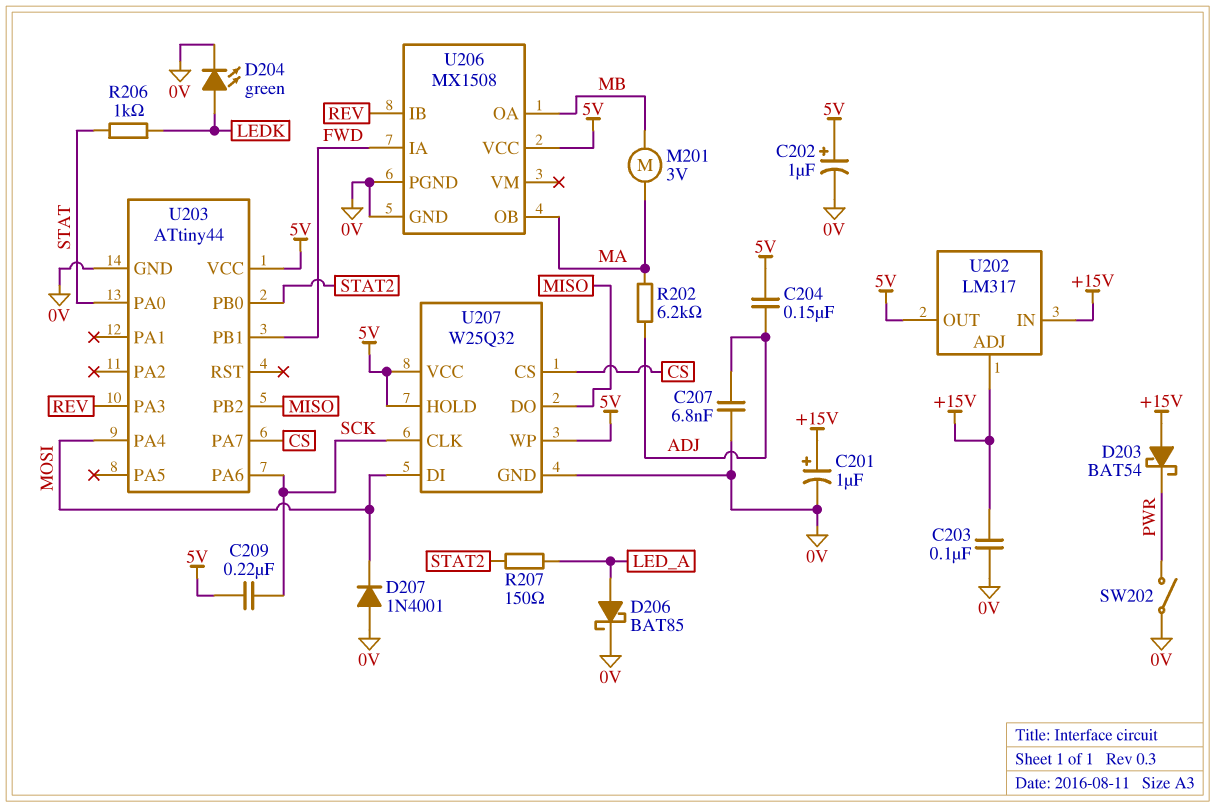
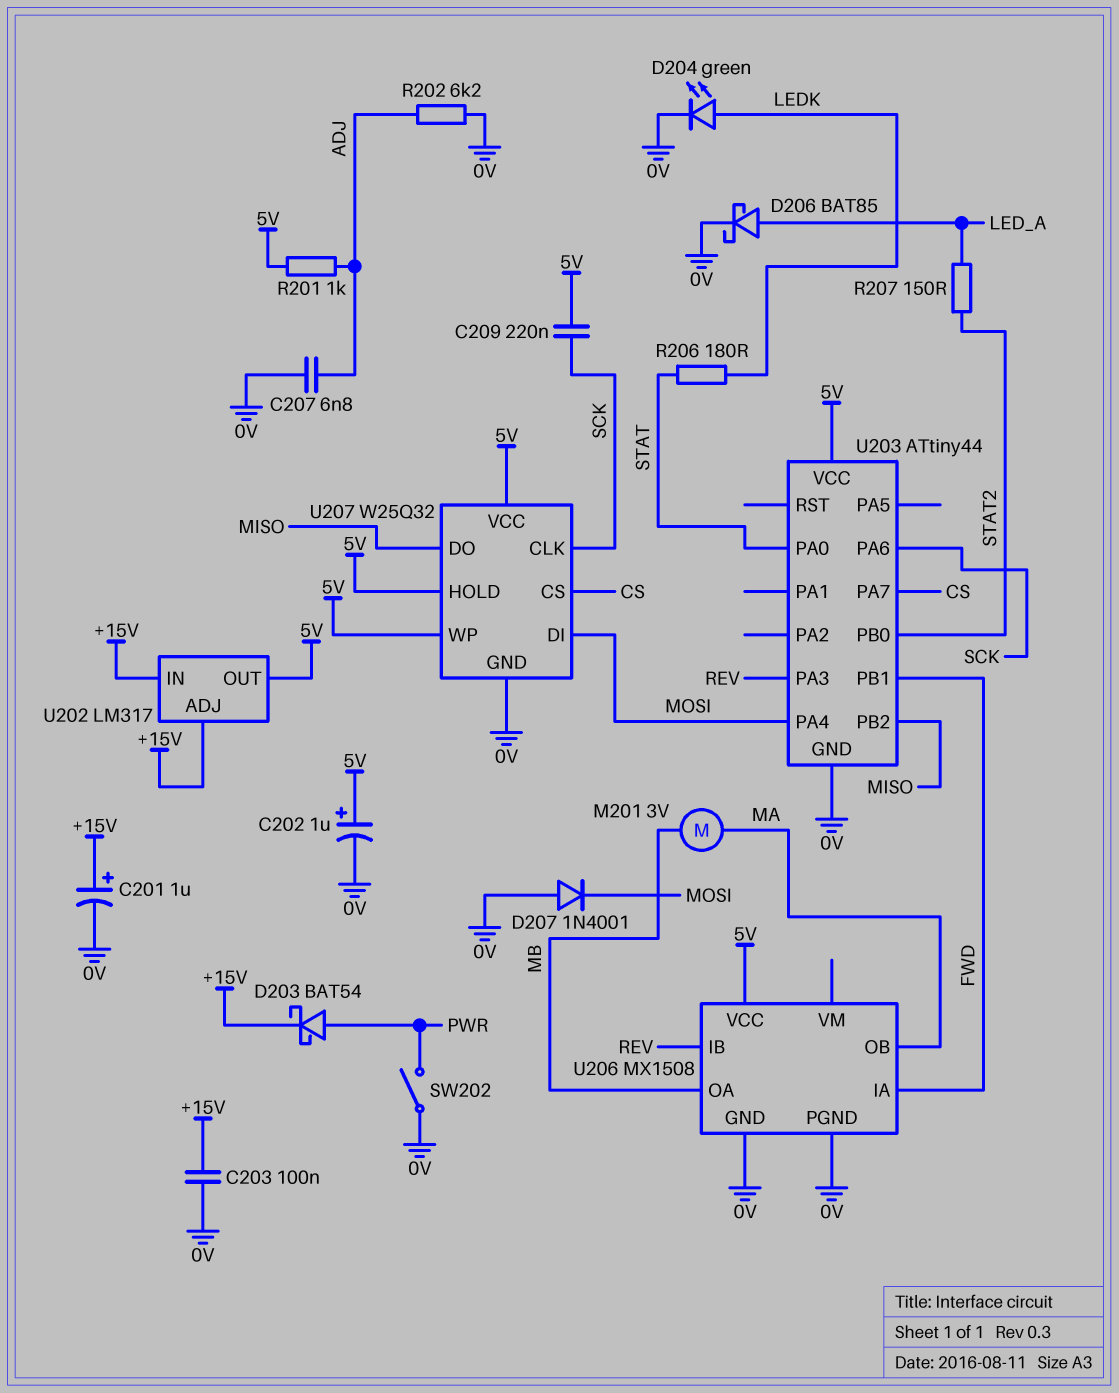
C204: 150nF (5V, ADJ) -> none
D203: schottky BAT54 (A +15V, K PWR) -> schottky BAT54 (A PWR, K +15V)
R201: none -> 1k (5V, ADJ)
R202: 6.2k (ADJ, MA) -> 6.2k (0V, ADJ)
R206: 1k (LEDK, STAT) -> 180 (LEDK, STAT)

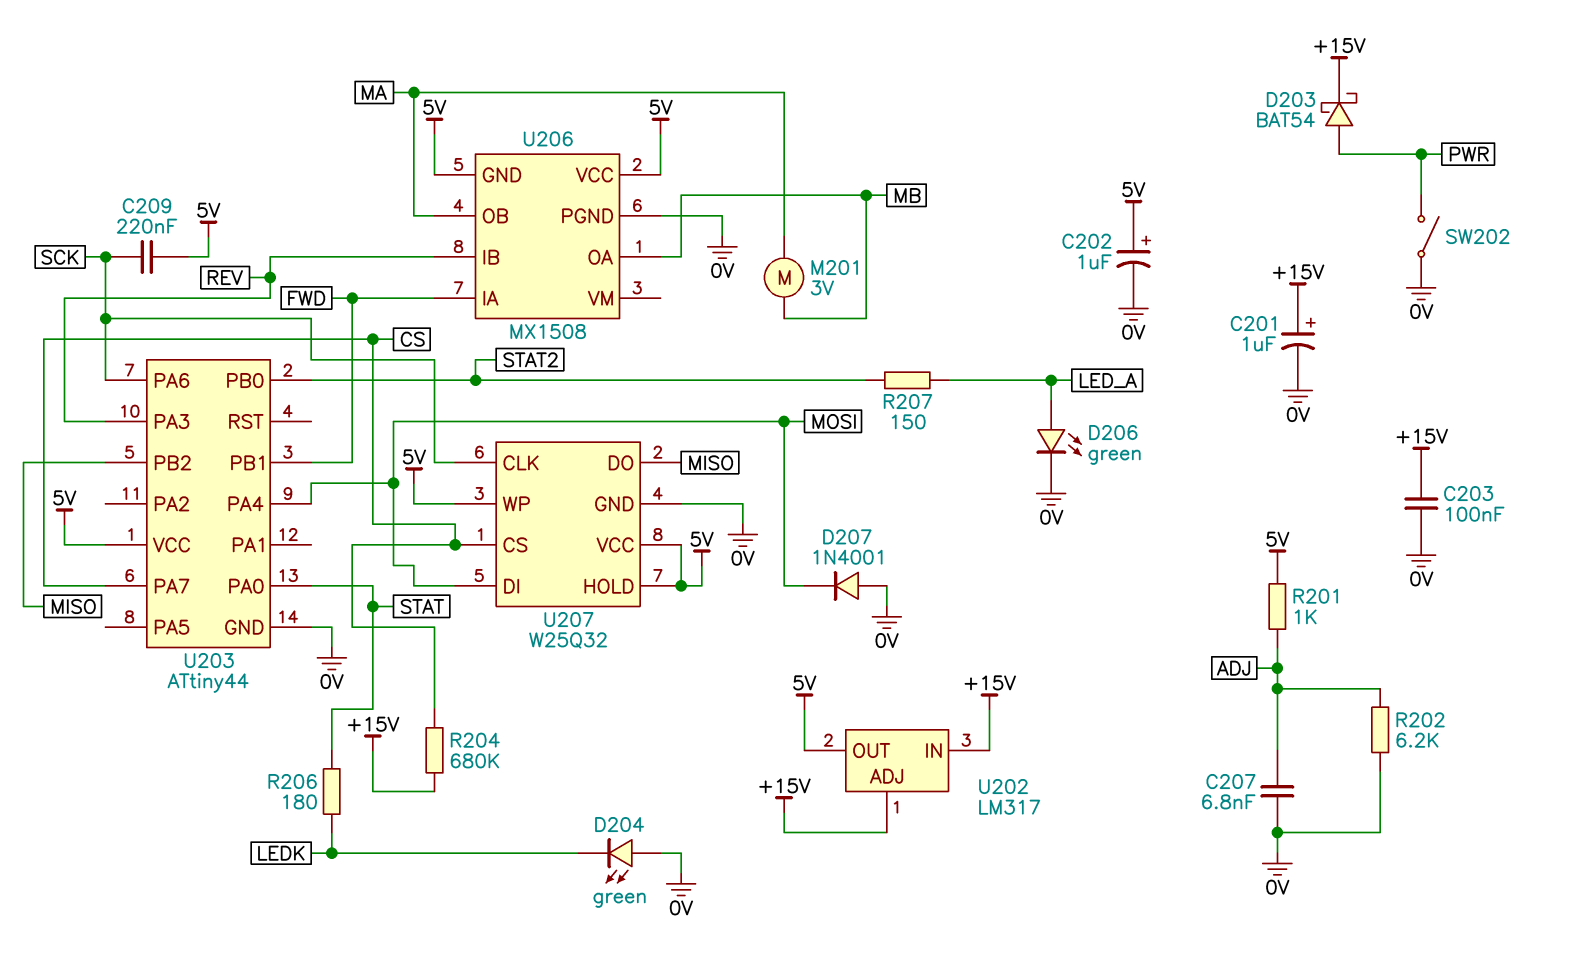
D204: LED green (A LEDK, K 0V) -> LED green (A 0V, K LEDK)
D206: schottky BAT85 (A LED_A, K 0V) -> LED green (A LED_A, K 0V)
R204: none -> 680k (+15V, CS)
U206 pin GND: 0V -> 5V

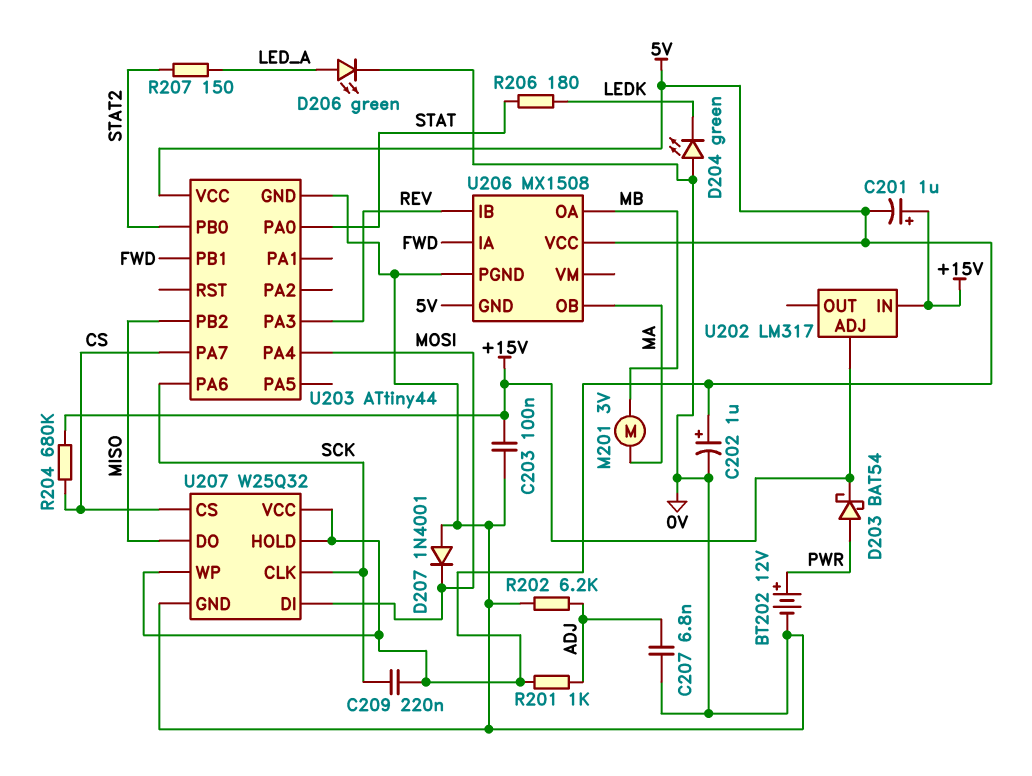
BT202: none -> 12V (plus PWR, minus 0V)
C201: 1uF (plus +15V, minus 0V) -> 1uF (plus +15V, minus 5V)
SW202: switch (0V, PWR) -> none
U202 pin OUT: 5V -> none

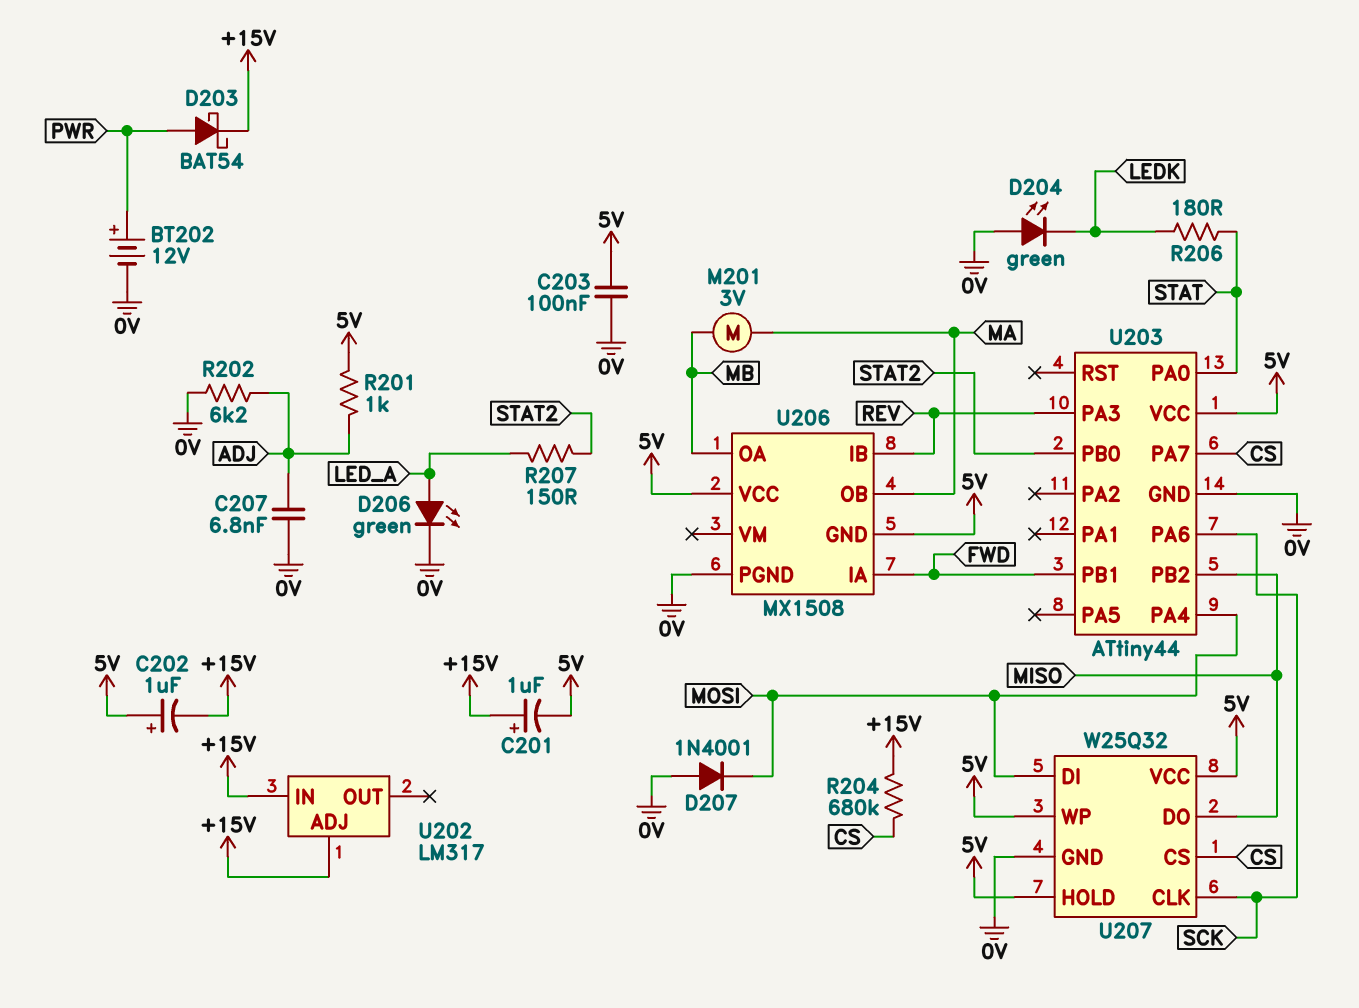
C202: 1uF (plus 5V, minus 0V) -> 1uF (plus 5V, minus +15V)
C203: 100nF (+15V, 0V) -> 100nF (0V, 5V)
C209: 220nF (5V, SCK) -> none

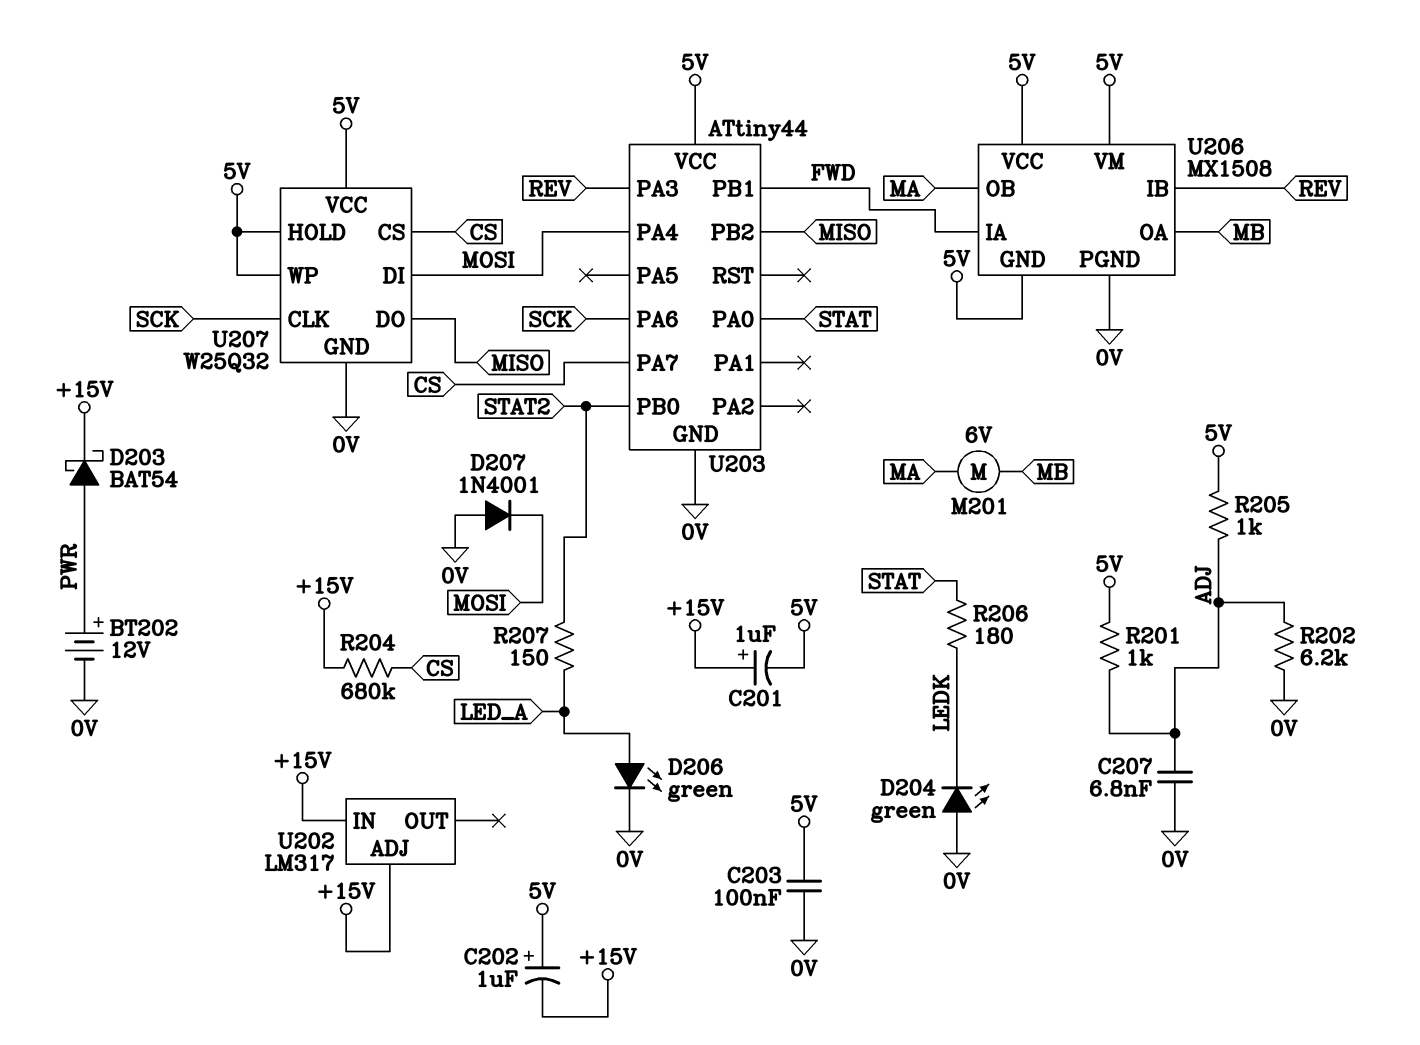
M201: motor 3V (MA, MB) -> motor 6V (MA, MB)
R205: none -> 1k (5V, ADJ)
U206 pin VM: none -> 5V

